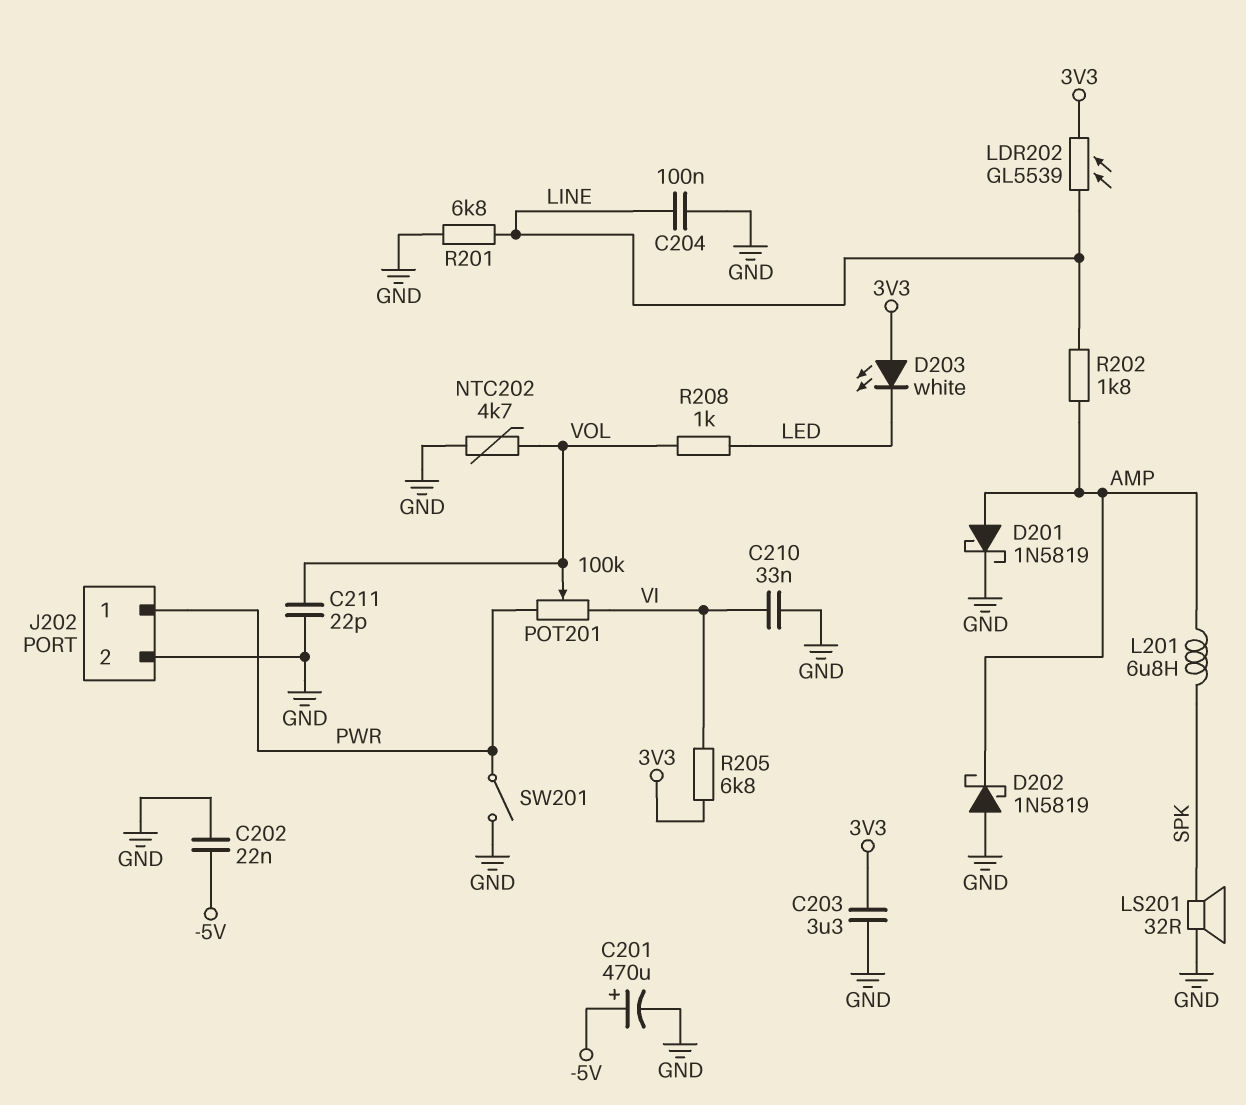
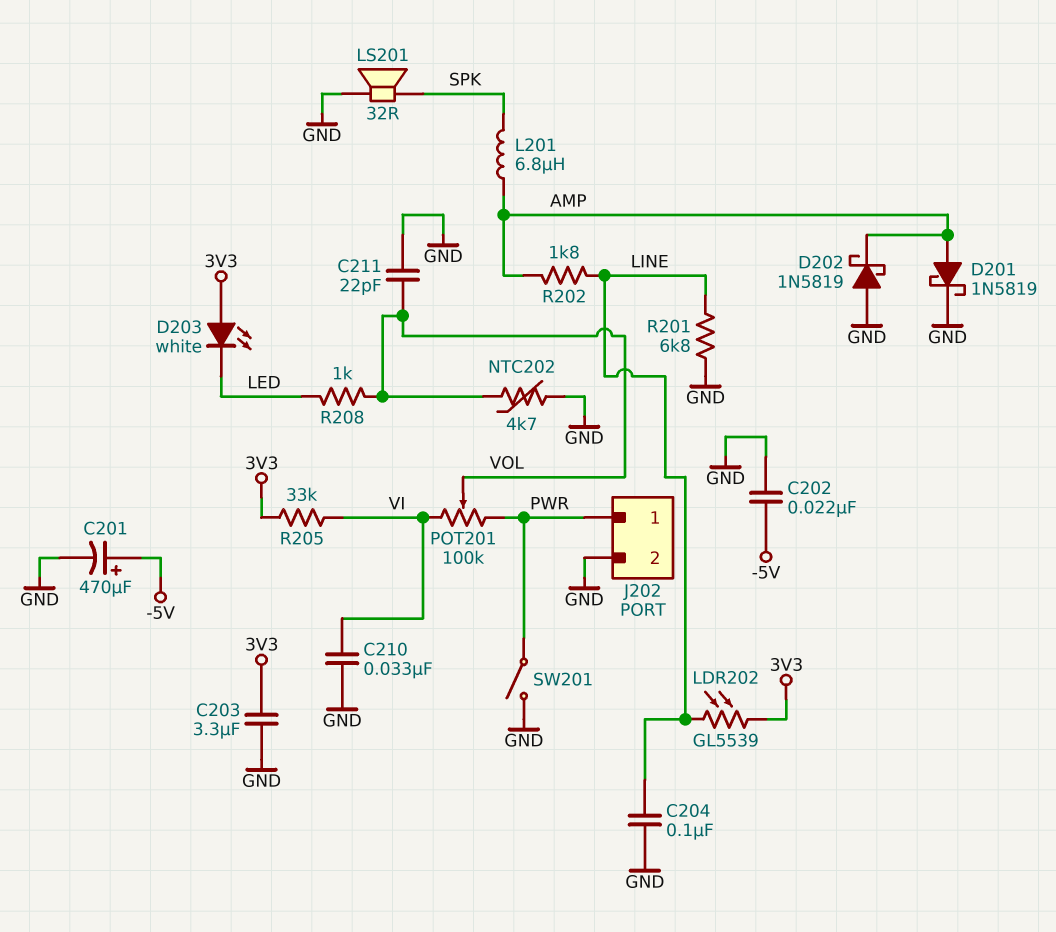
R205: 6.8k (3V3, VI) -> 33k (3V3, VI)

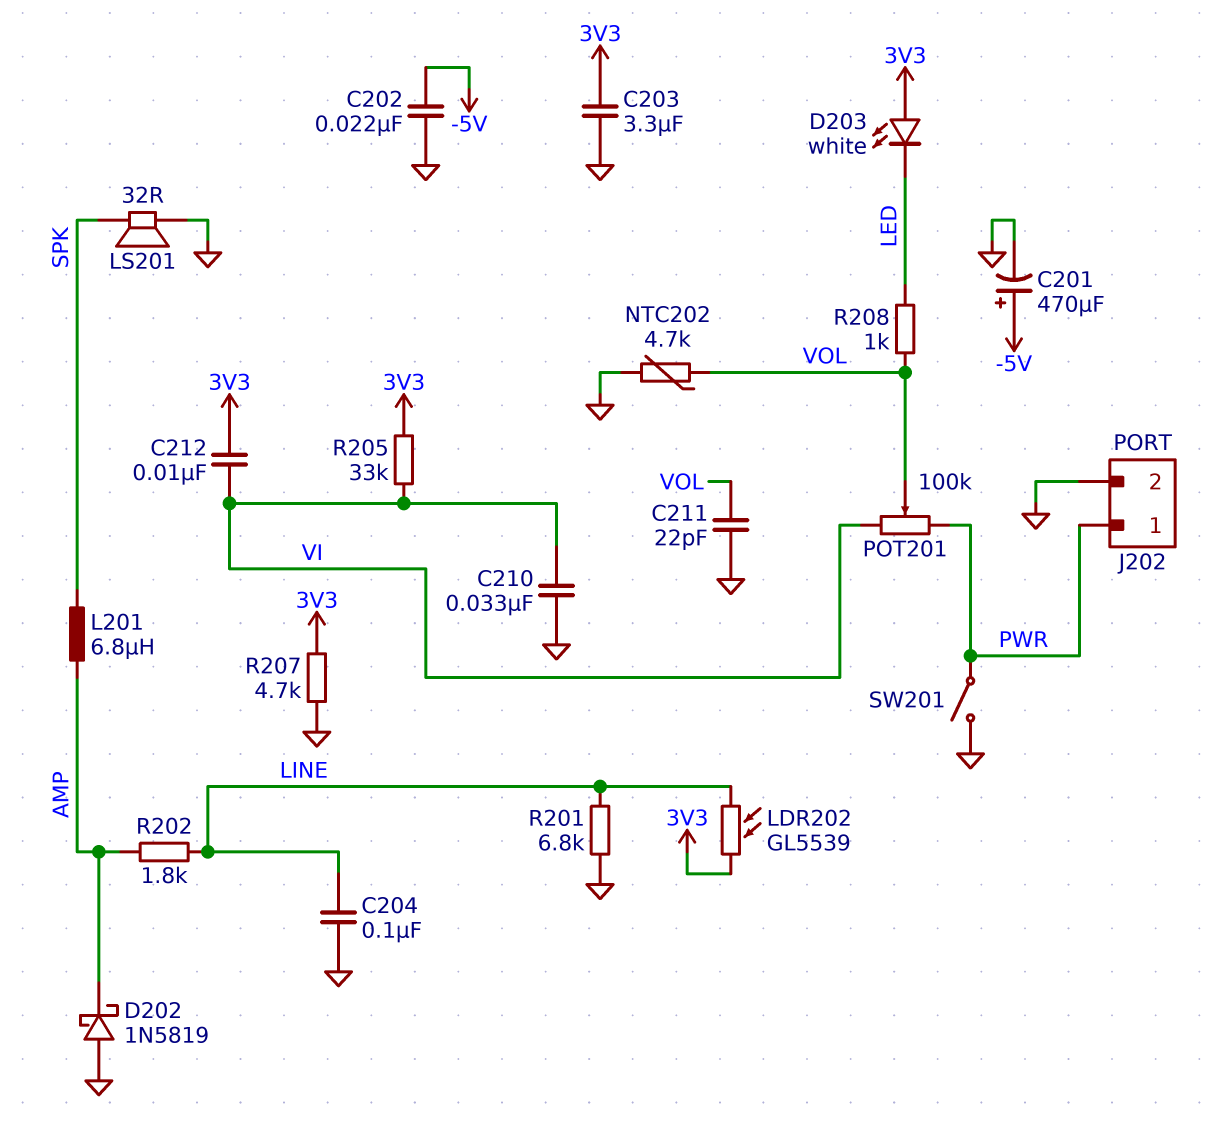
C212: none -> 10nF (3V3, VI)
D201: schottky 1N5819 (A AMP, K GND) -> none
R207: none -> 4.7k (3V3, GND)

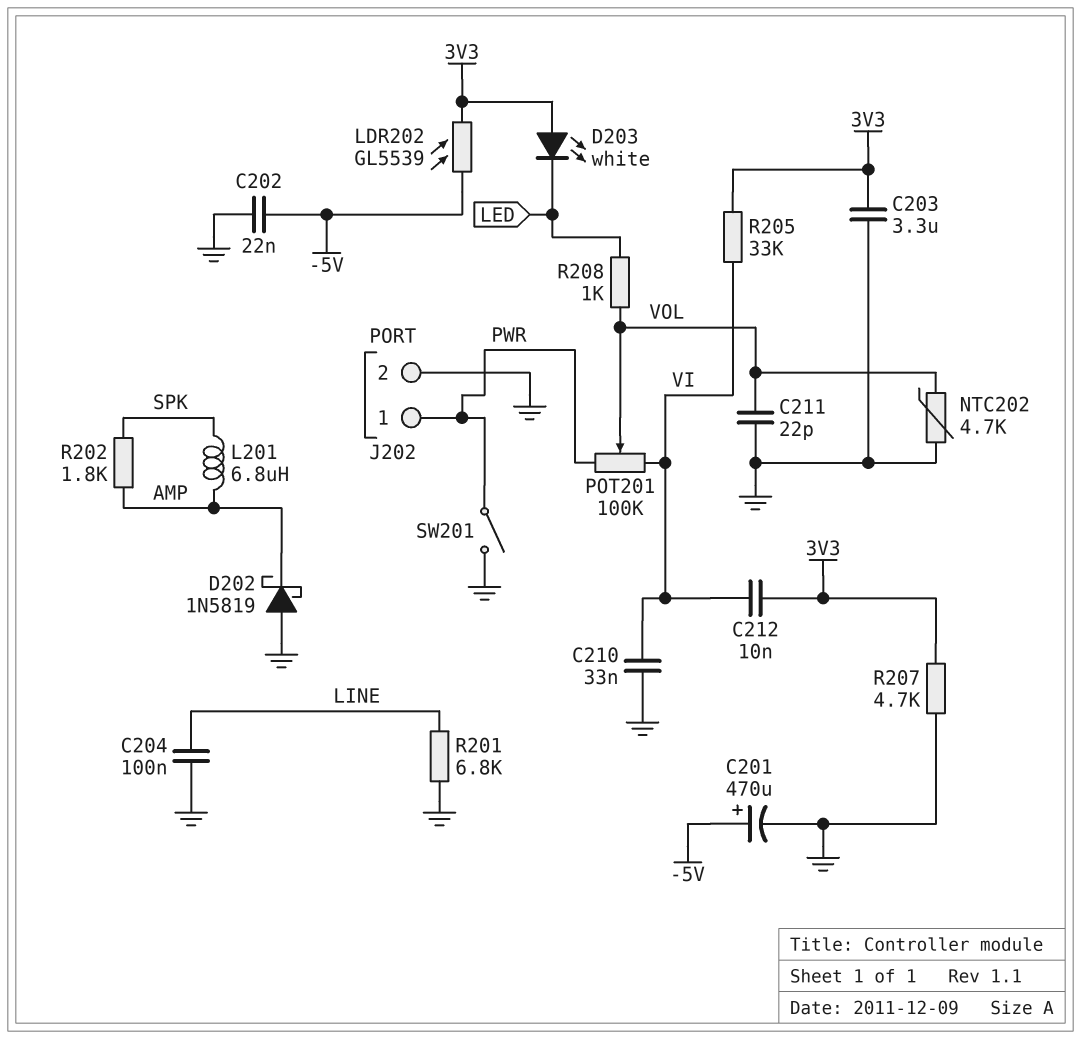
LDR202: GL5539 (3V3, LINE) -> GL5539 (-5V, 3V3)
LS201: speaker 32R (GND, SPK) -> none
R202: 1.8k (AMP, LINE) -> 1.8k (AMP, SPK)

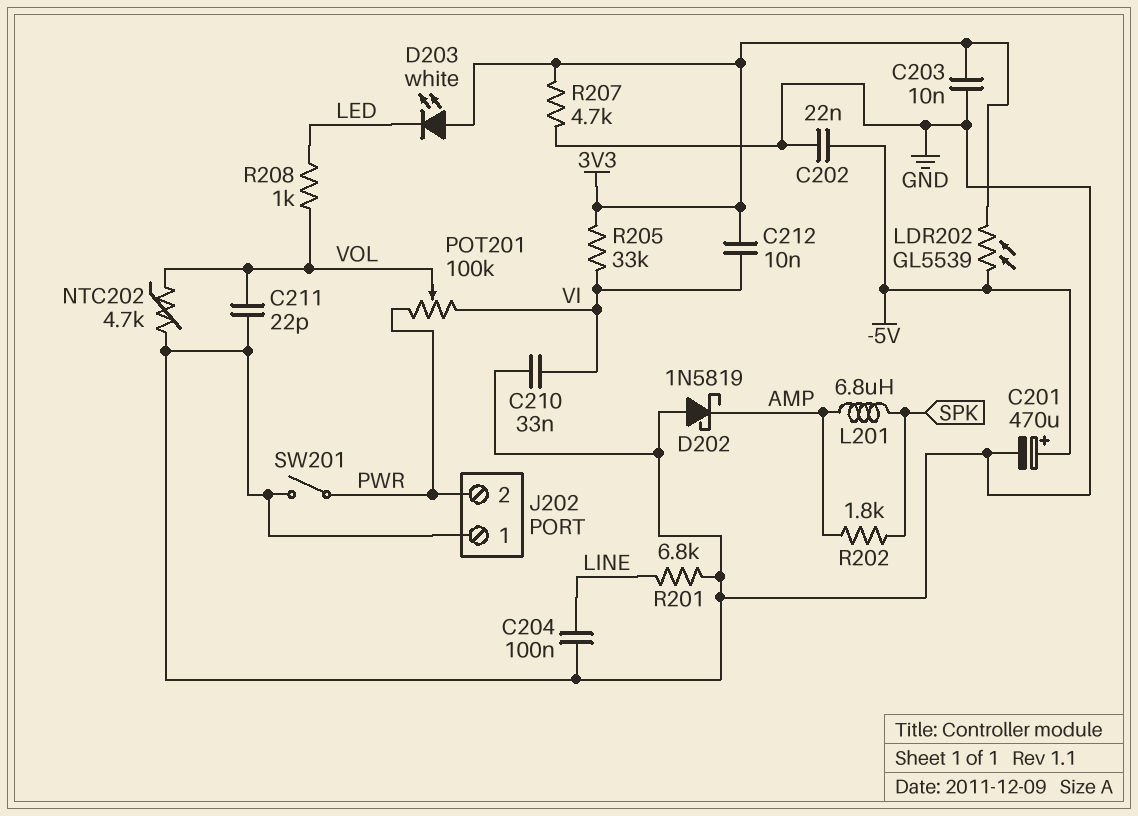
C203: 3.3uF (3V3, GND) -> 10nF (3V3, GND)
J202 pin 1: PWR -> GND
J202 pin 2: GND -> PWR

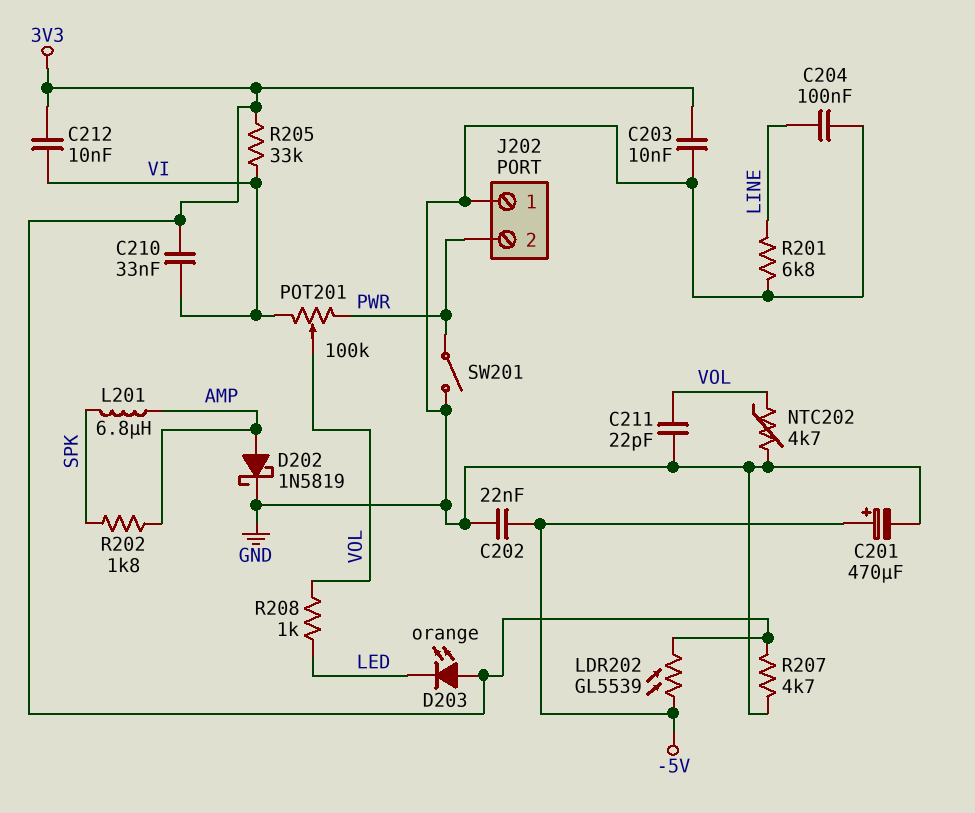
C210: 33nF (GND, VI) -> 33nF (3V3, VI)
D202: schottky 1N5819 (A GND, K AMP) -> schottky 1N5819 (A AMP, K GND)
D203: LED white (A 3V3, K LED) -> LED orange (A 3V3, K LED)

